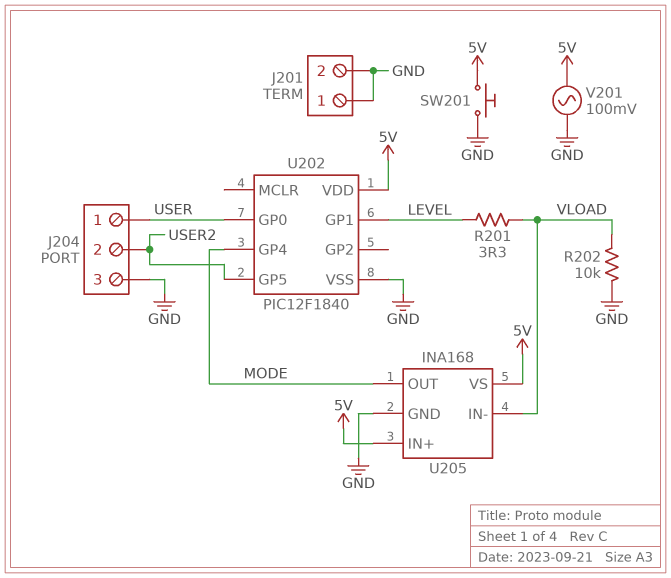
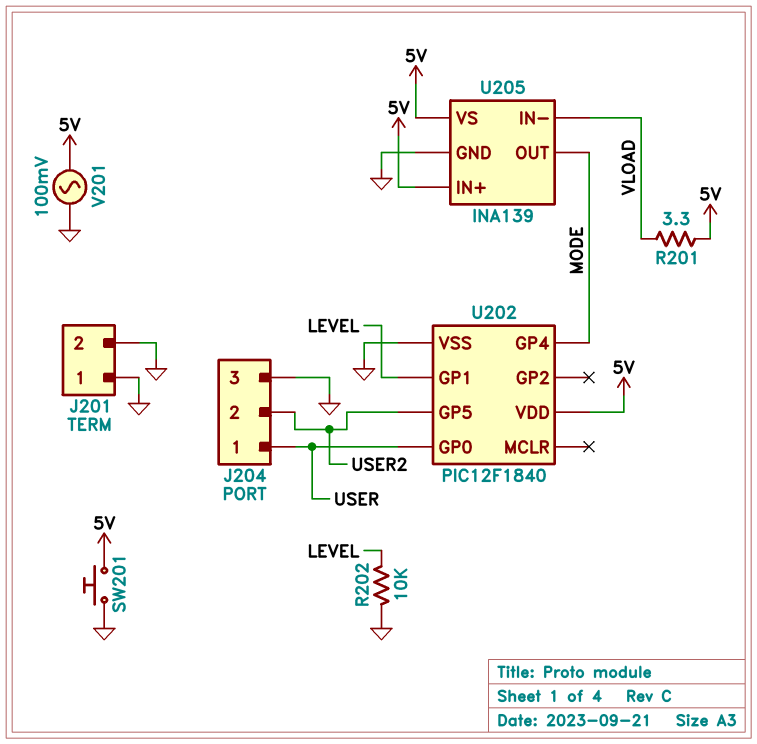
R201: 3.3 (LEVEL, VLOAD) -> 3.3 (5V, VLOAD)
R202: 10k (GND, VLOAD) -> 10k (GND, LEVEL)
U205: INA168 -> INA139

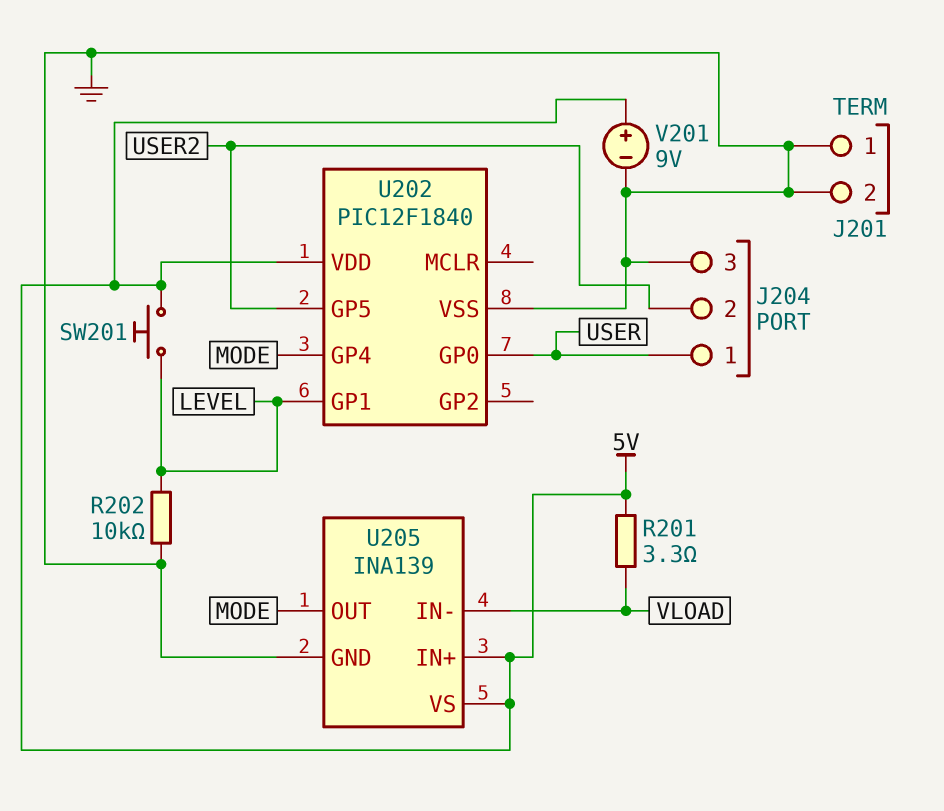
SW201: button (5V, GND) -> button (5V, LEVEL)
V201: AC 100mV (5V, GND) -> 9V (plus 5V, minus GND)

